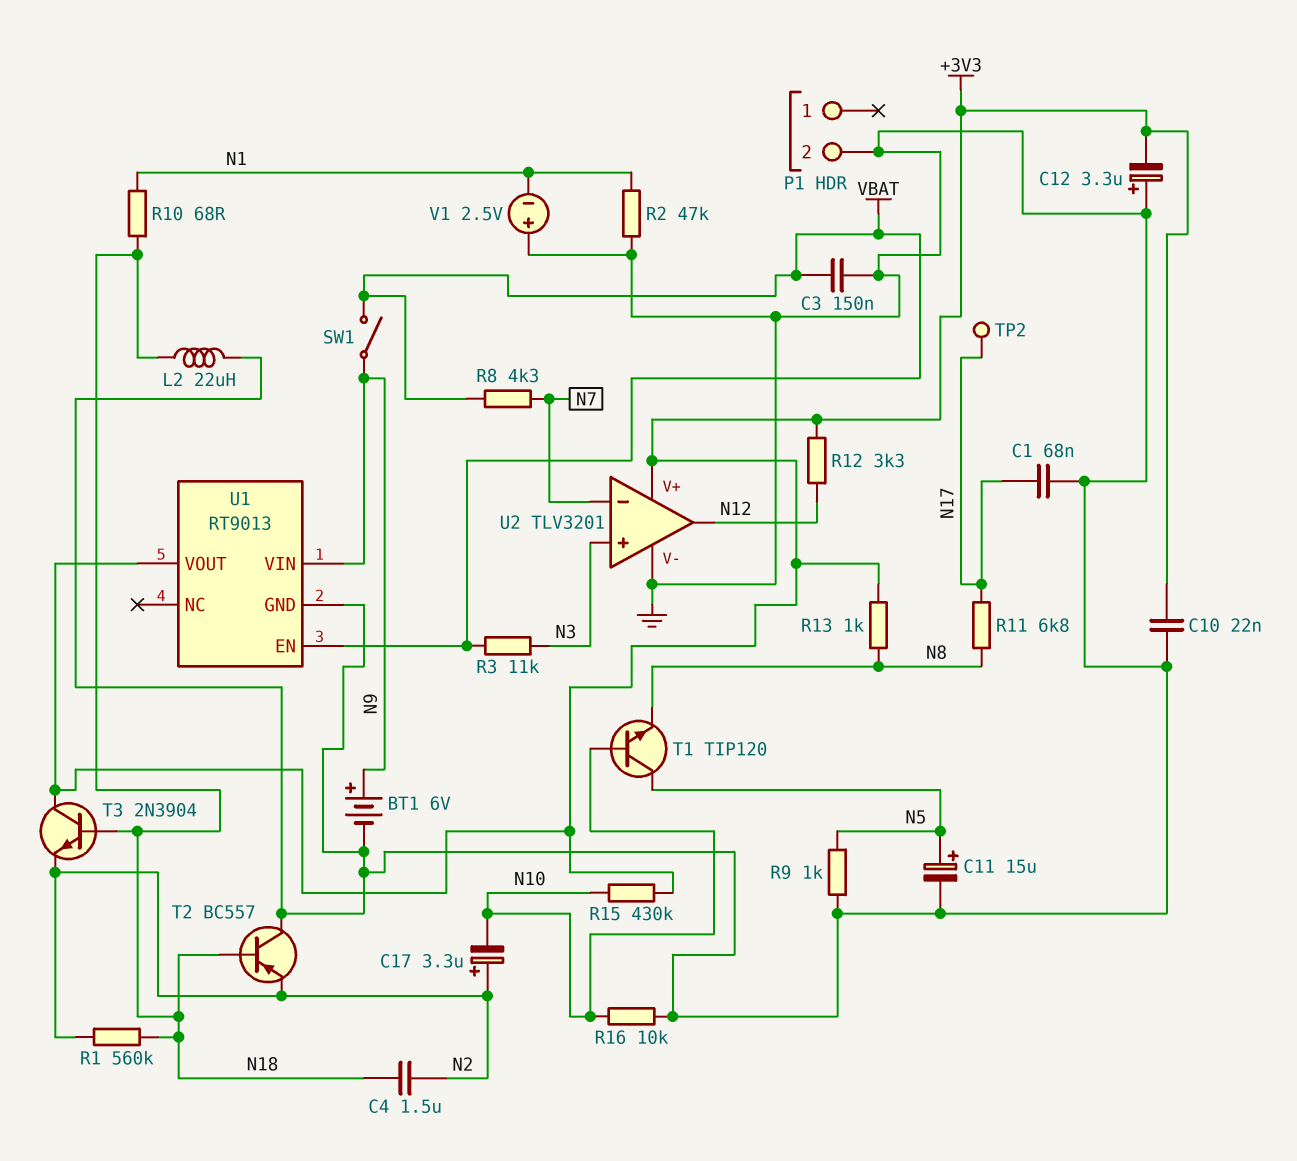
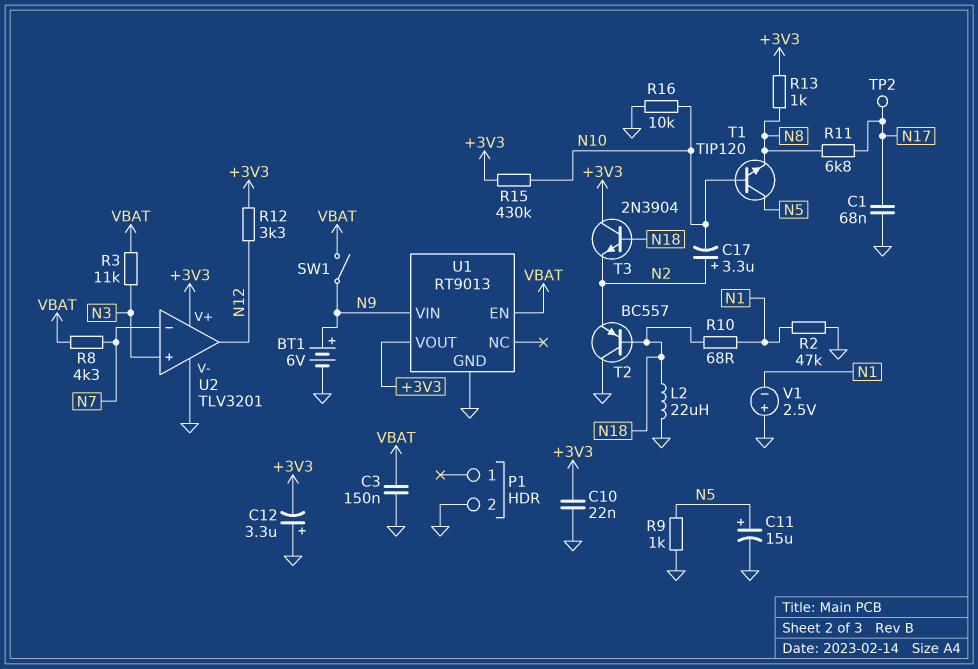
C4: 1.5uF (N2, N18) -> none
R1: 560k (N2, N18) -> none

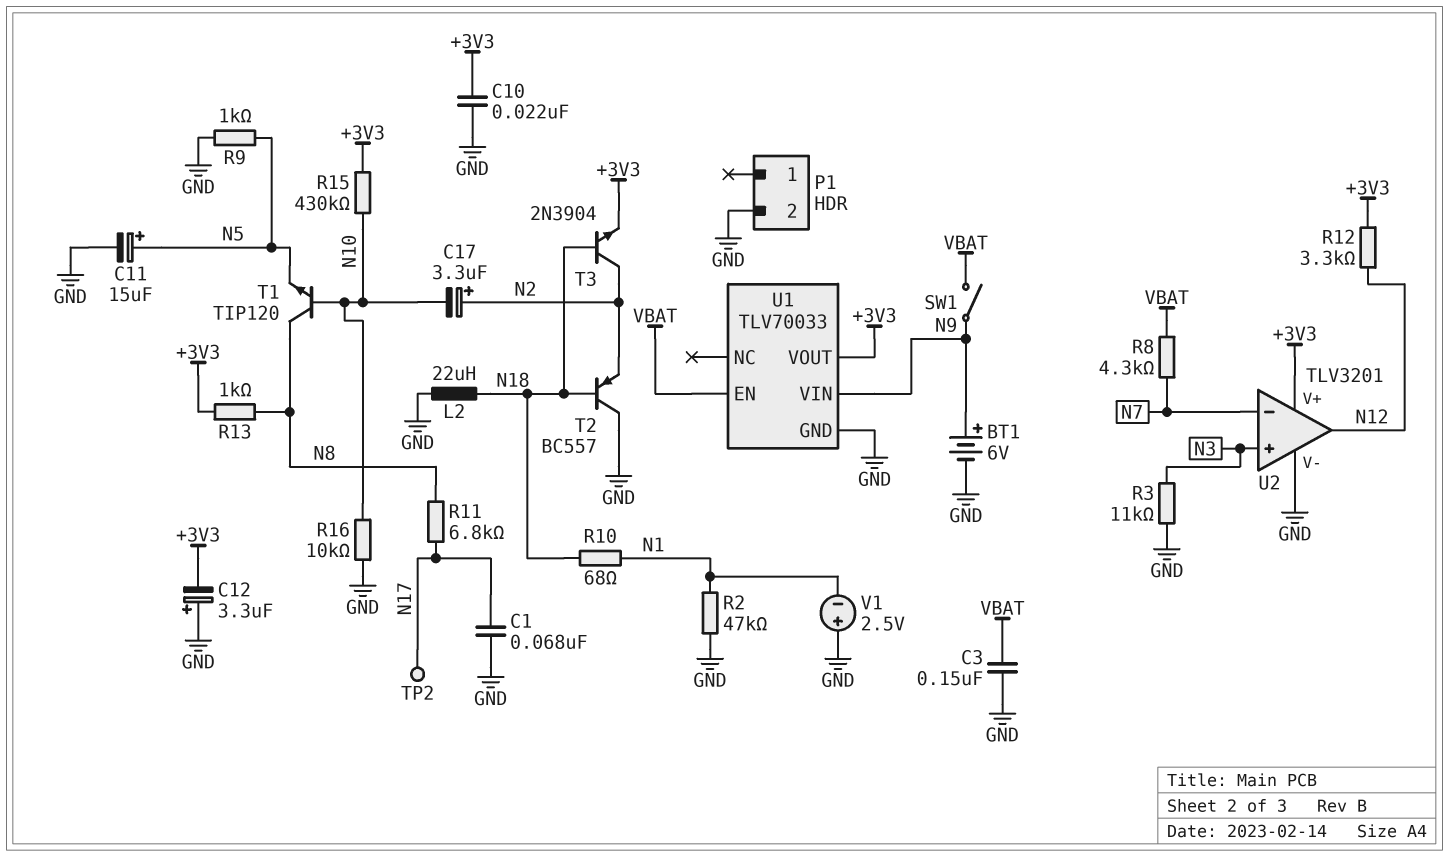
R3: 11k (N3, VBAT) -> 11k (GND, N3)
T1: NPN TIP120 (B N10, C N5, E N8) -> NPN TIP120 (B N10, C N8, E N5)
T3: NPN 2N3904 (B N18, C +3V3, E N2) -> NPN 2N3904 (B N18, C N2, E +3V3)
U1: RT9013 -> TLV70033

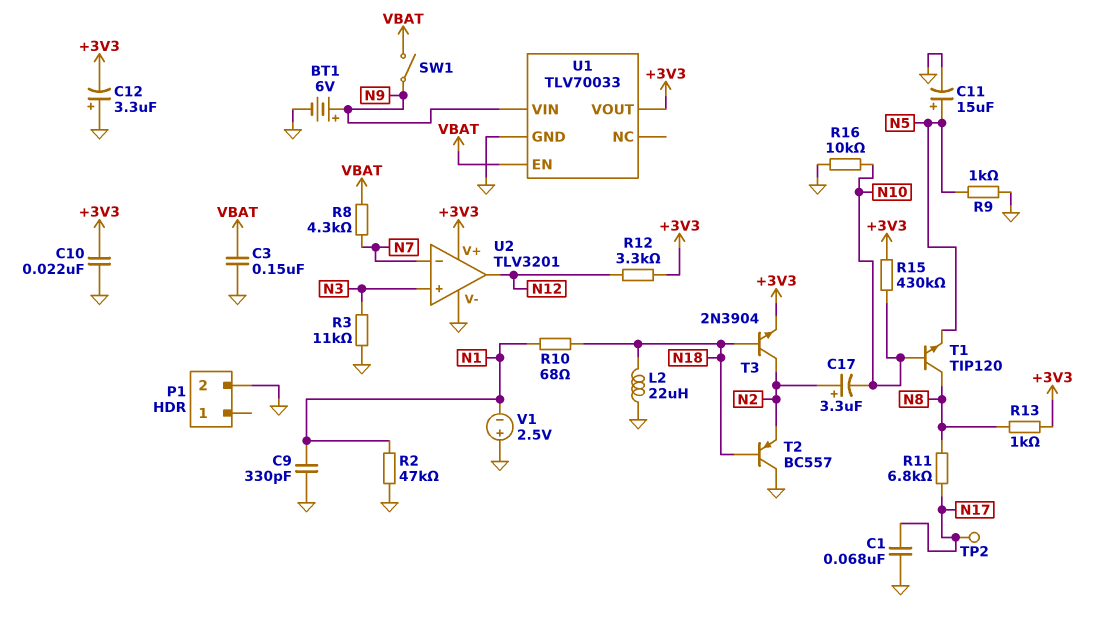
C9: none -> 330pF (GND, N1)

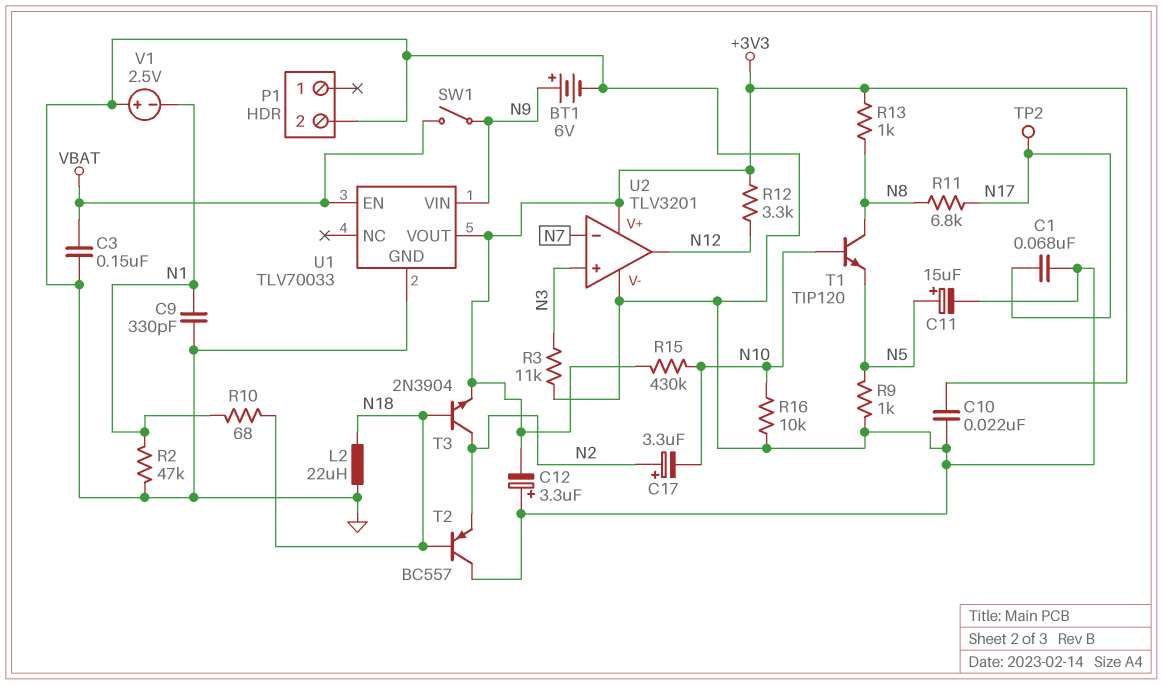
R8: 4.3k (N7, VBAT) -> none

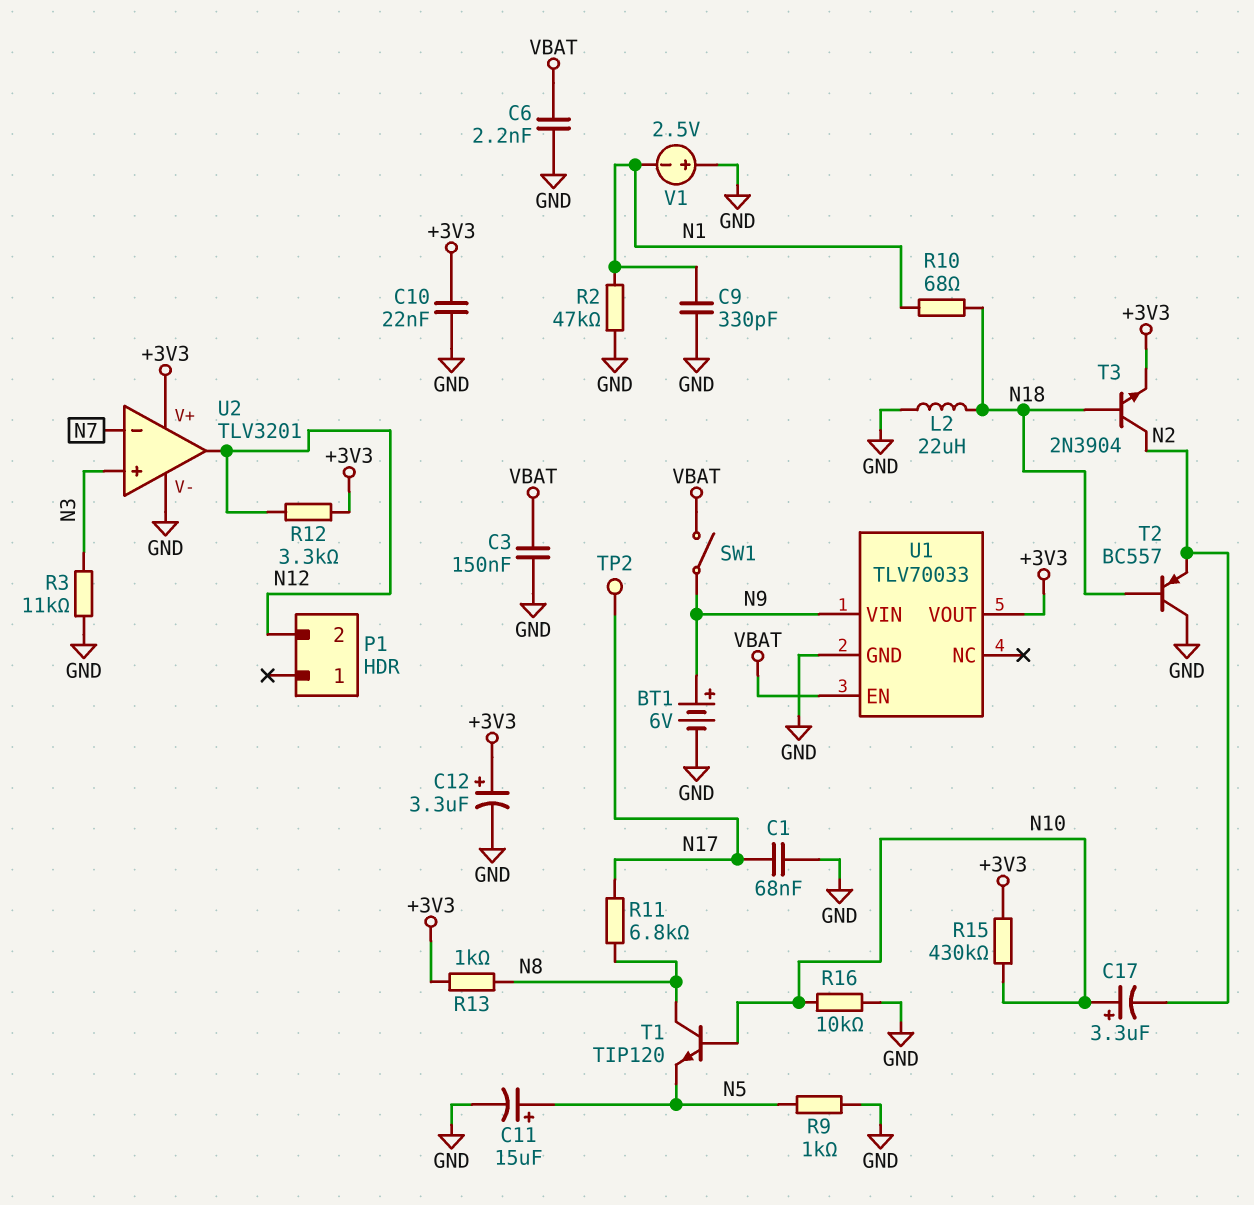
C6: none -> 2.2nF (GND, VBAT)
C12: 3.3uF (plus GND, minus +3V3) -> 3.3uF (plus +3V3, minus GND)
C17: 3.3uF (plus N2, minus N10) -> 3.3uF (plus N10, minus N2)
P1 pin 2: GND -> N12

